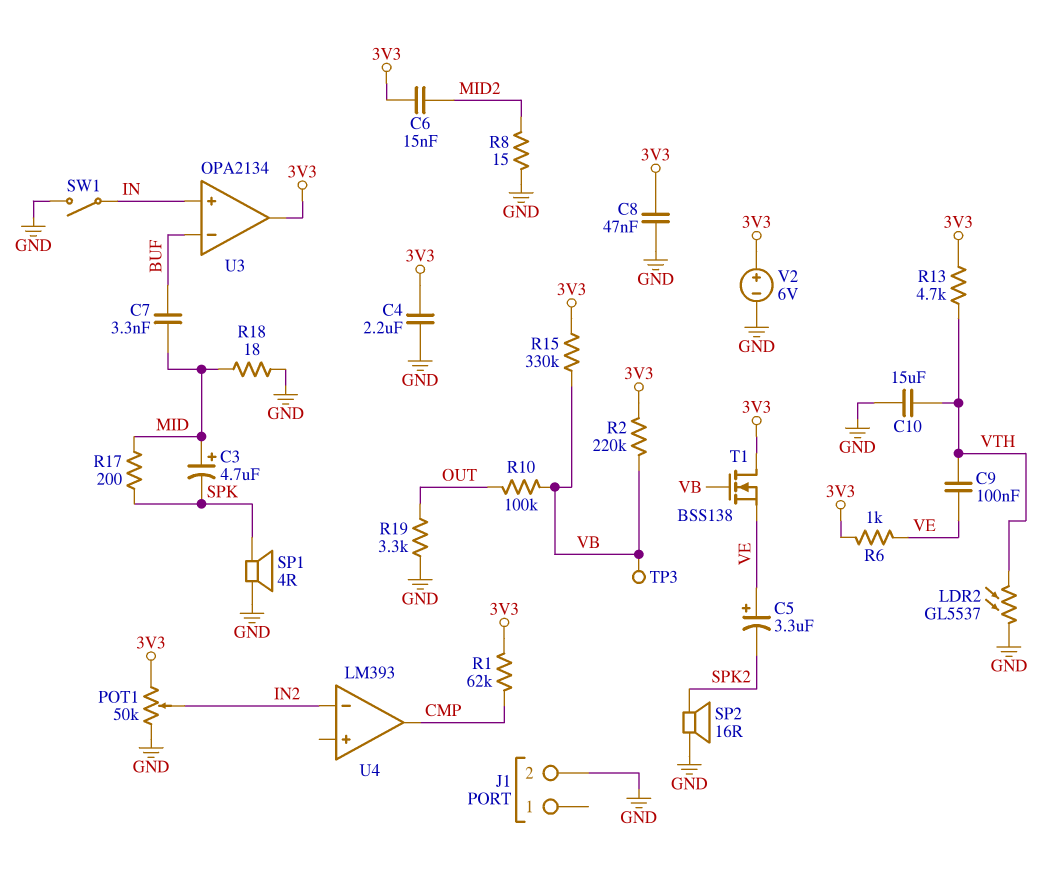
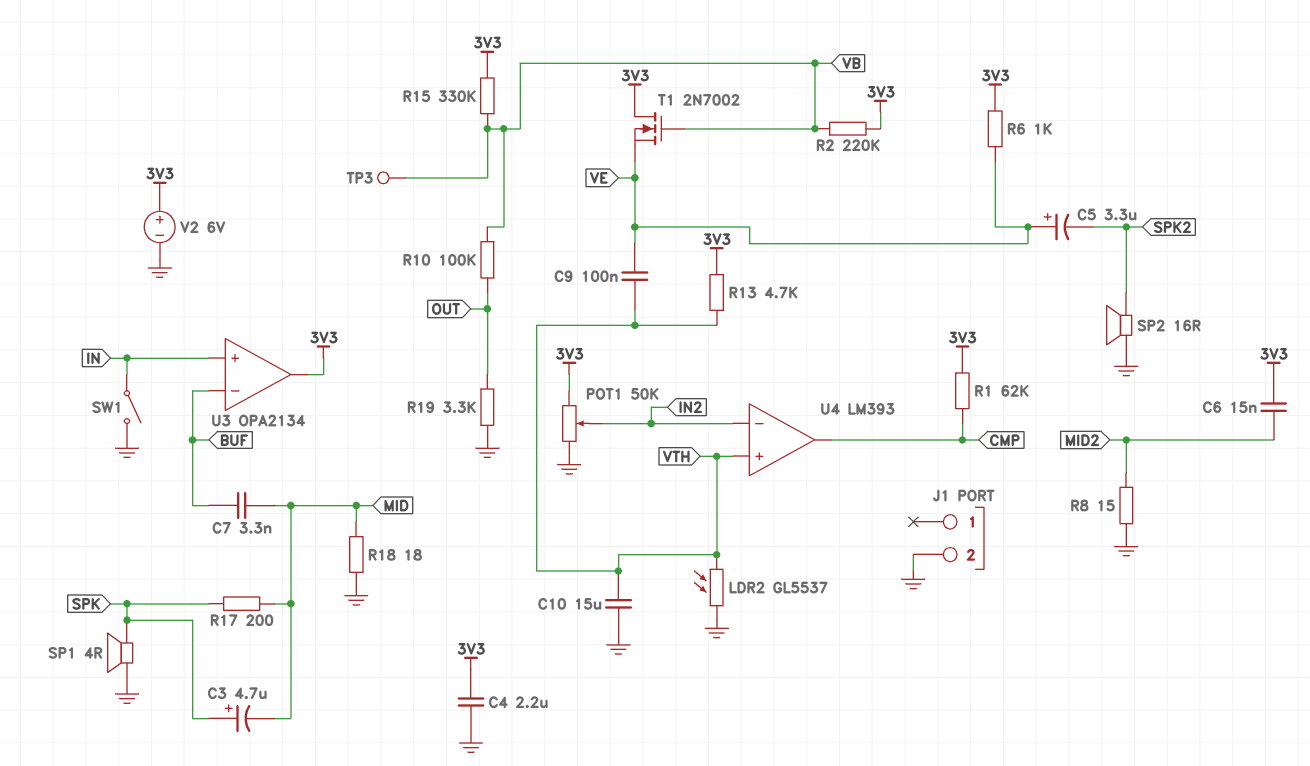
C3: 4.7uF (plus MID, minus SPK) -> 4.7uF (plus SPK, minus MID)
C8: 47nF (3V3, GND) -> none
T1: NMOS BSS138 (G VB, D 3V3, S VE) -> NMOS 2N7002 (G VB, D 3V3, S VE)
U4 pin in+: none -> VTH

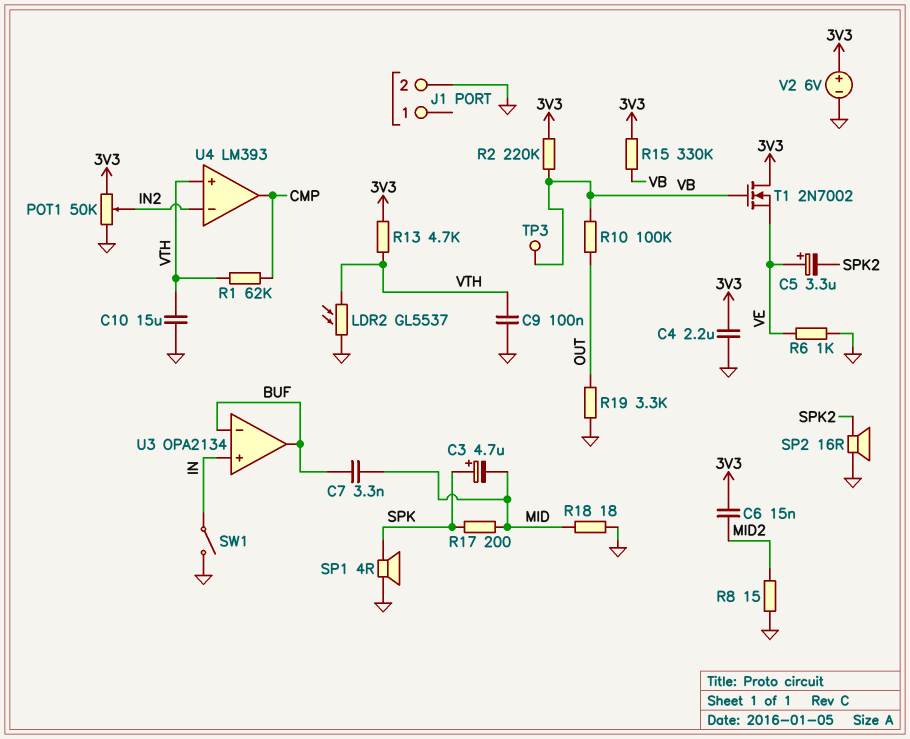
C9: 100nF (VE, VTH) -> 100nF (GND, VTH)
R1: 62k (3V3, CMP) -> 62k (CMP, VTH)
R6: 1k (3V3, VE) -> 1k (GND, VE)
U3 pin out: 3V3 -> BUF

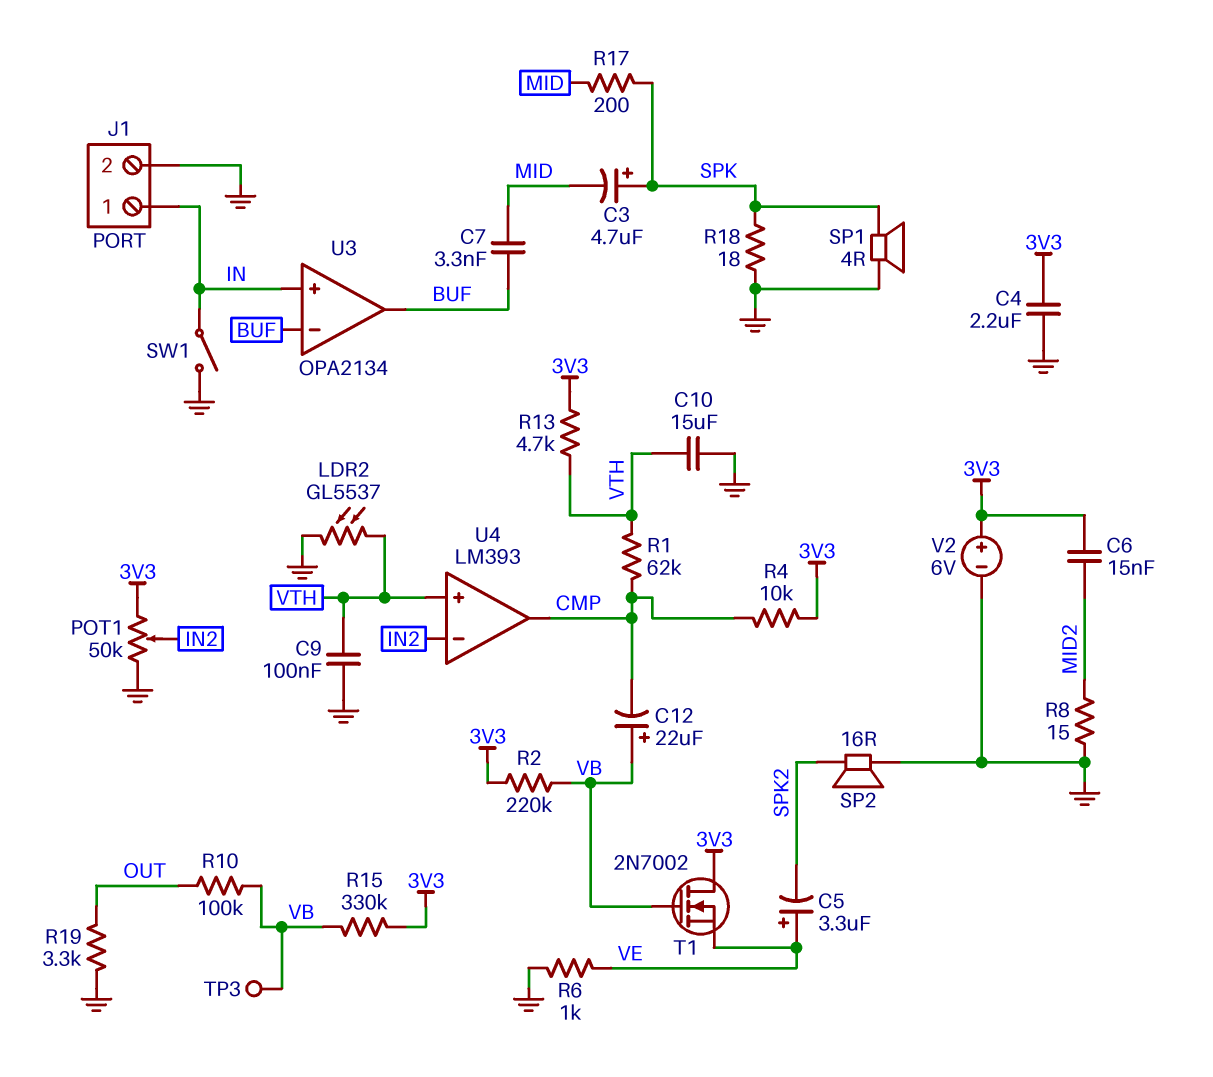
C12: none -> 22uF (plus VB, minus CMP)
J1 pin 1: none -> IN
R4: none -> 10k (3V3, CMP)
R18: 18 (GND, MID) -> 18 (GND, SPK)

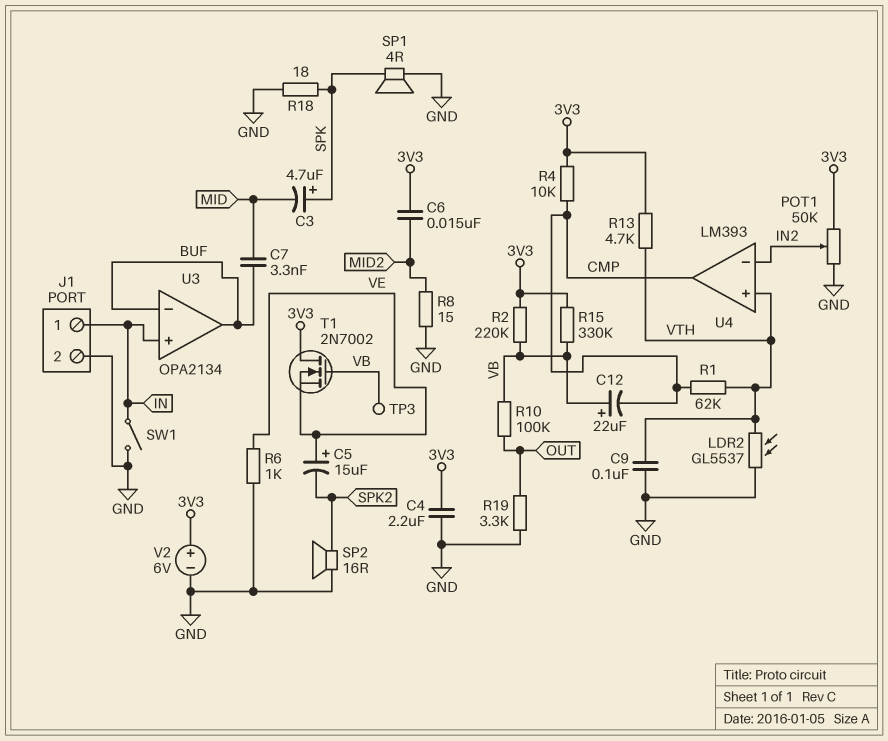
C5: 3.3uF (plus VE, minus SPK2) -> 15uF (plus VE, minus SPK2)
C10: 15uF (GND, VTH) -> none
R17: 200 (MID, SPK) -> none

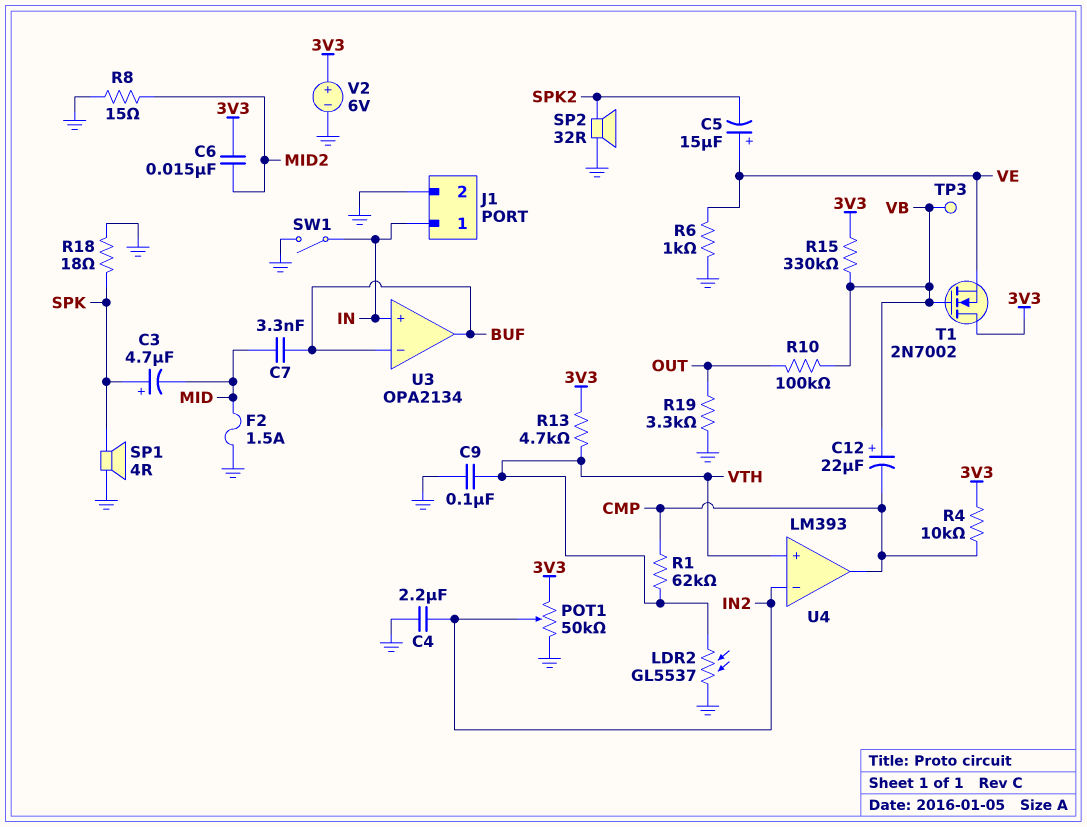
C4: 2.2uF (3V3, GND) -> 2.2uF (GND, IN2)
F2: none -> 1.5A (GND, MID)
R2: 220k (3V3, VB) -> none
SP2: speaker 16R (GND, SPK2) -> speaker 32R (GND, SPK2)

